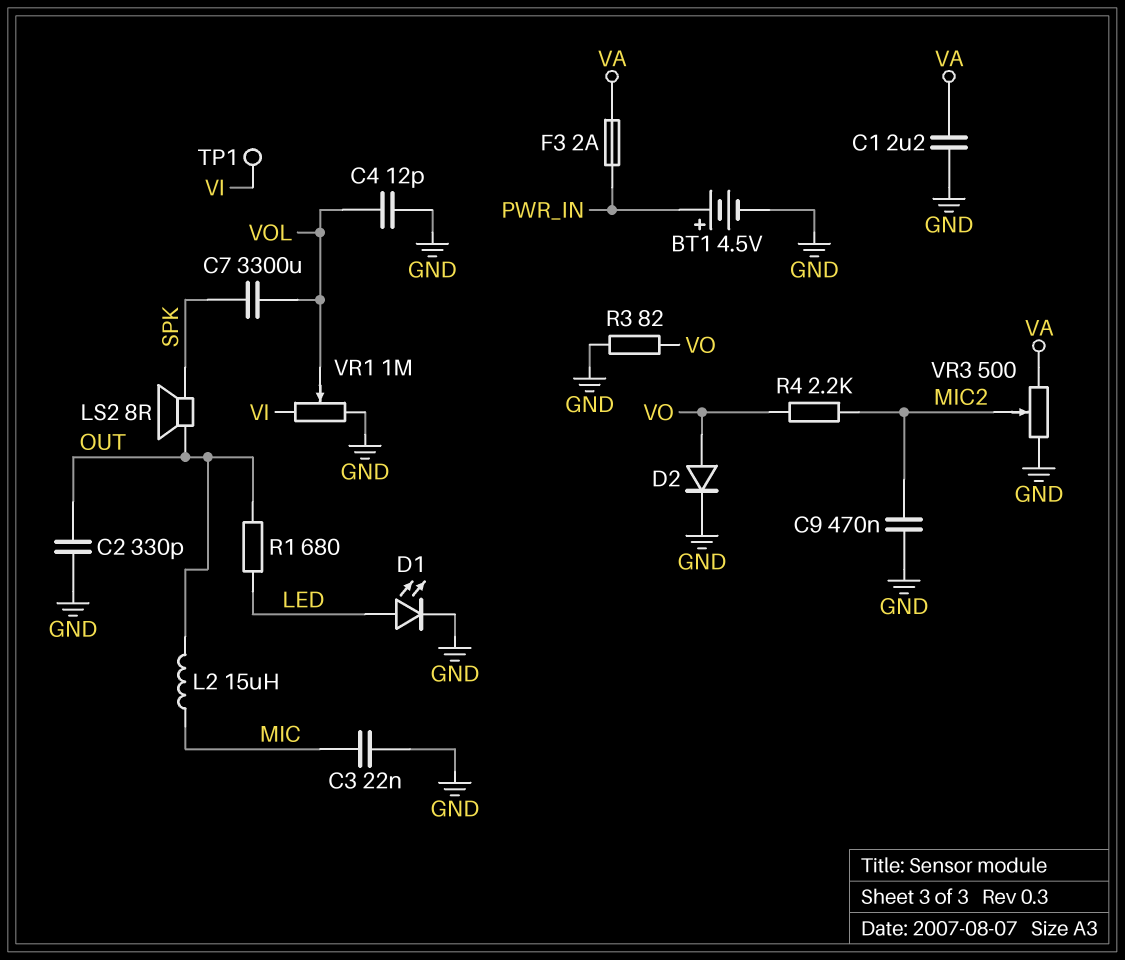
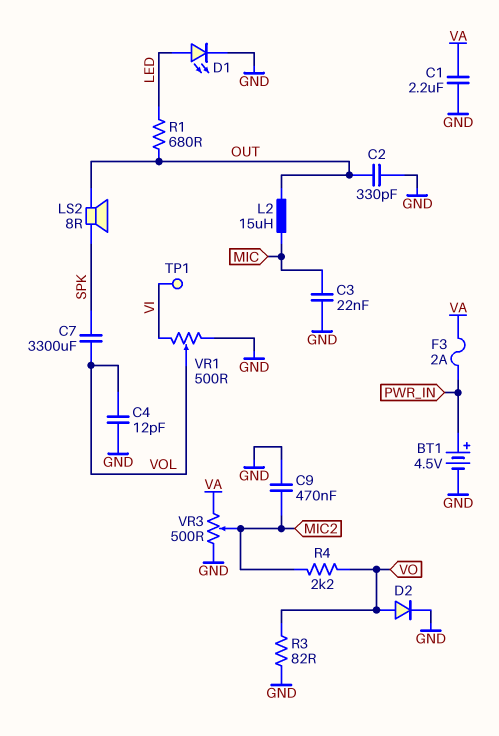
VR1: 1M (GND, VI, wiper VOL) -> 500 (GND, VI, wiper VOL)

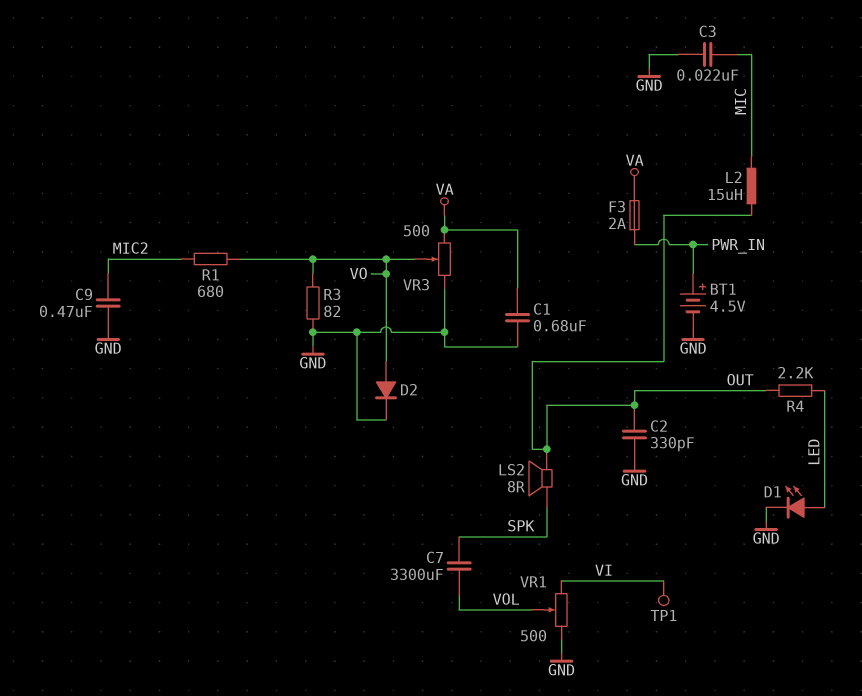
C1: 2.2uF (GND, VA) -> 680nF (GND, VA)
C4: 12pF (GND, VOL) -> none
R1: 680 (LED, OUT) -> 680 (MIC2, VO)
R4: 2.2k (MIC2, VO) -> 2.2k (LED, OUT)
VR3: 500 (GND, VA, wiper MIC2) -> 500 (GND, VA, wiper VO)

